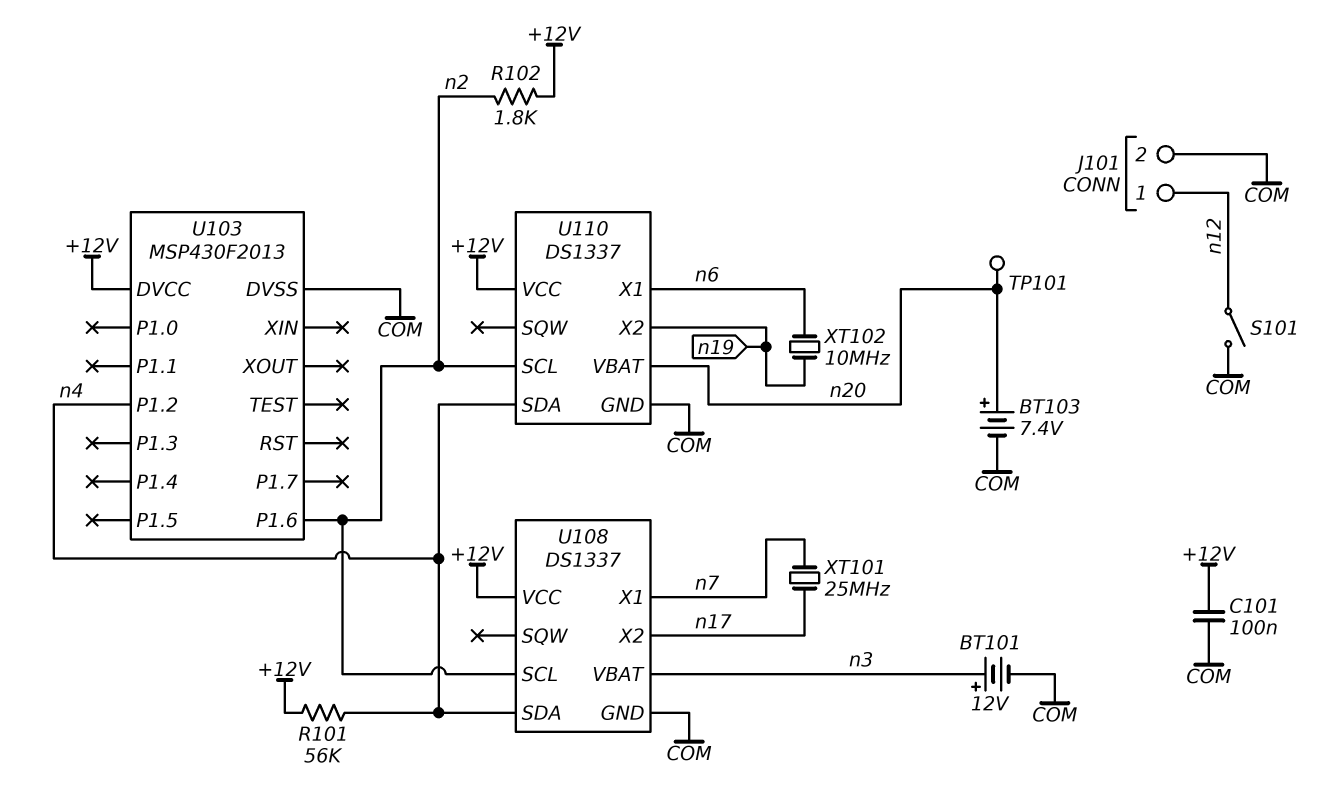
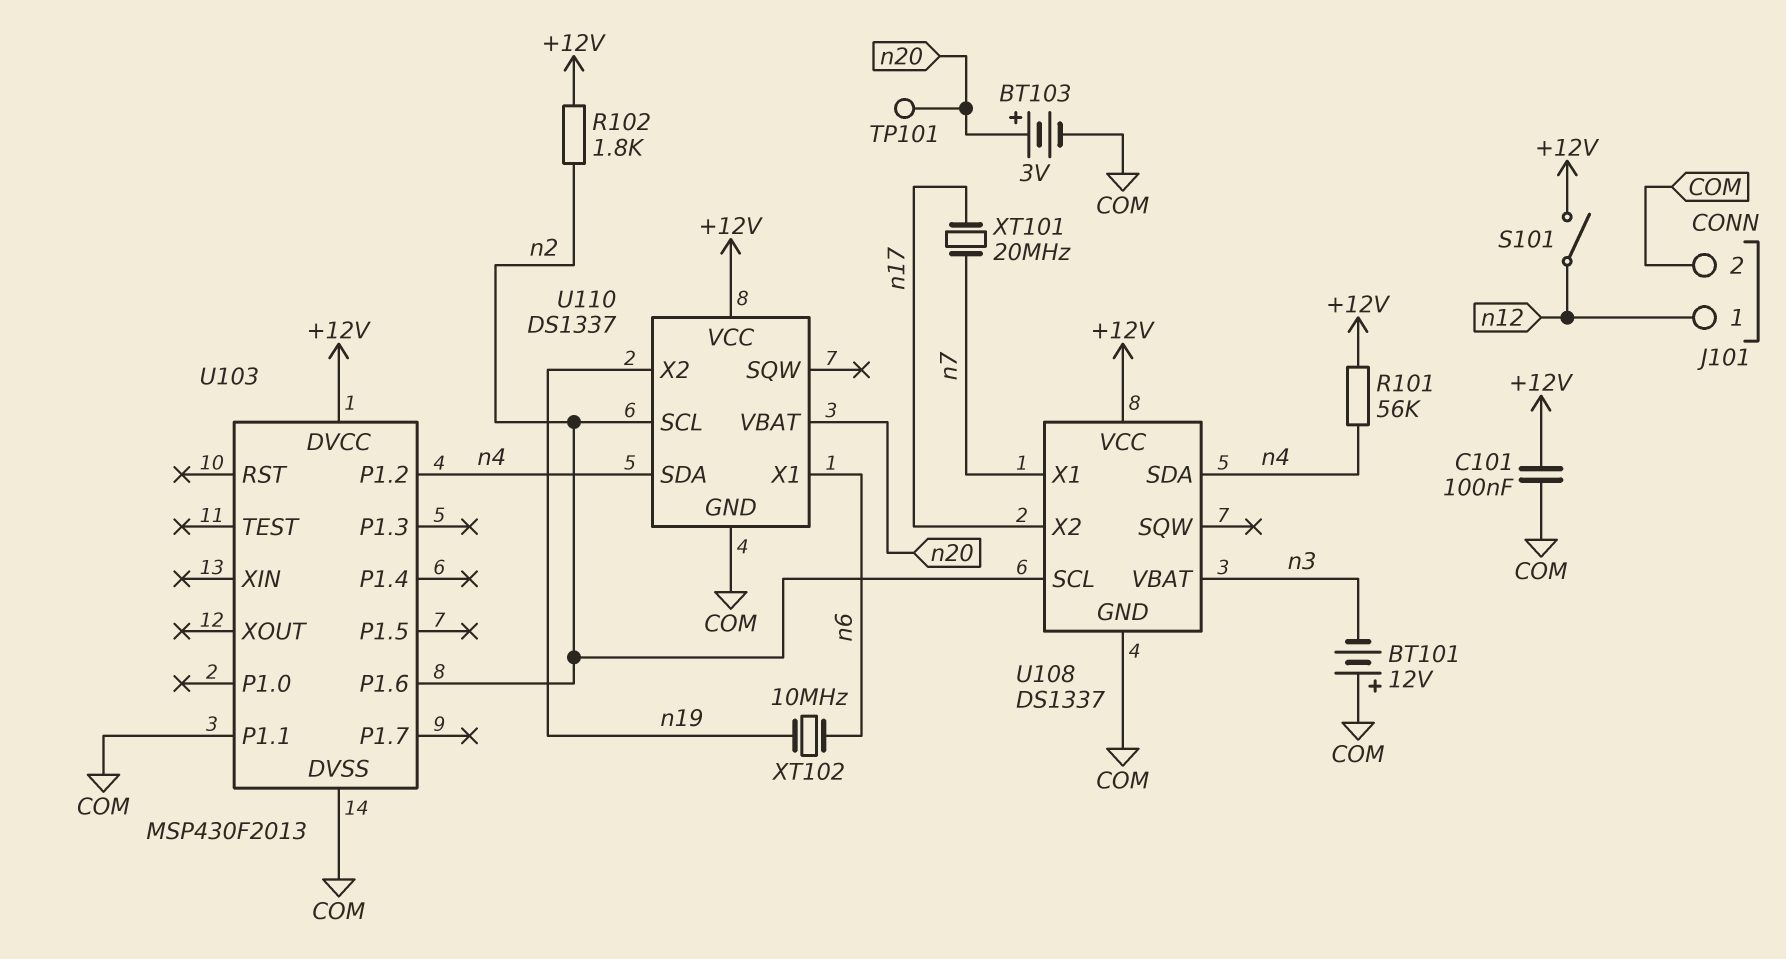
BT101: 12V (plus n3, minus COM) -> 12V (plus COM, minus n3)
BT103: 7.4V (plus n20, minus COM) -> 3V (plus n20, minus COM)
S101: switch (COM, n12) -> switch (+12V, n12)
U103 pin P1.1: none -> COM
XT101: 25MHz (n7, n17) -> 20MHz (n7, n17)

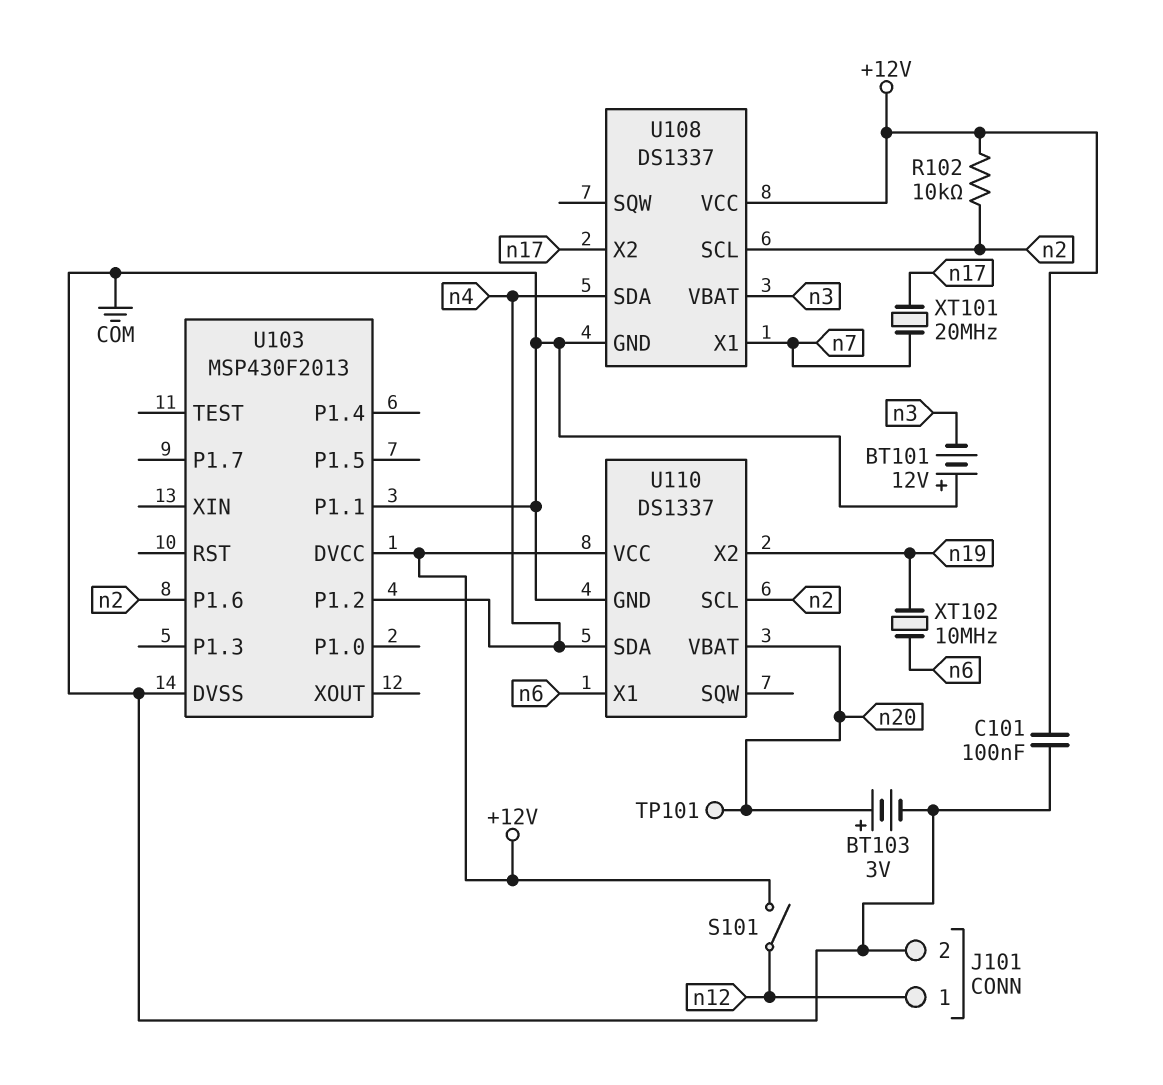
R101: 56k (+12V, n4) -> none
R102: 1.8k (+12V, n2) -> 10k (+12V, n2)

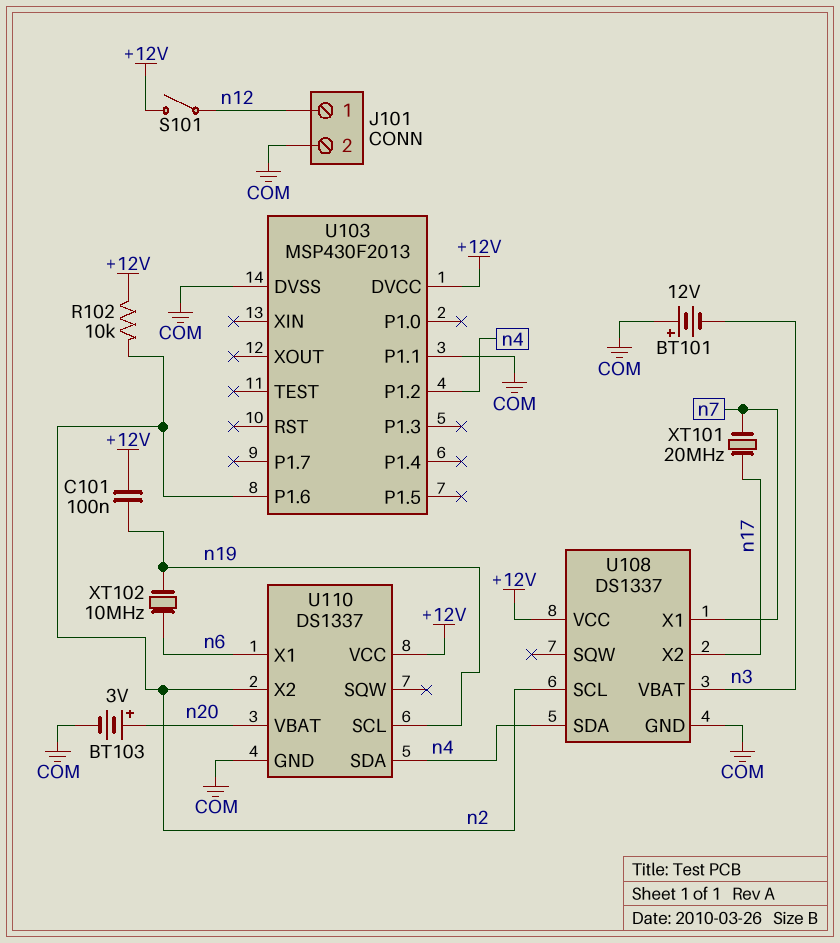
C101: 100nF (+12V, COM) -> 100nF (+12V, n19)
TP101: test point (n20) -> none
U110 pin SCL: n2 -> n19
U110 pin X2: n19 -> n2

